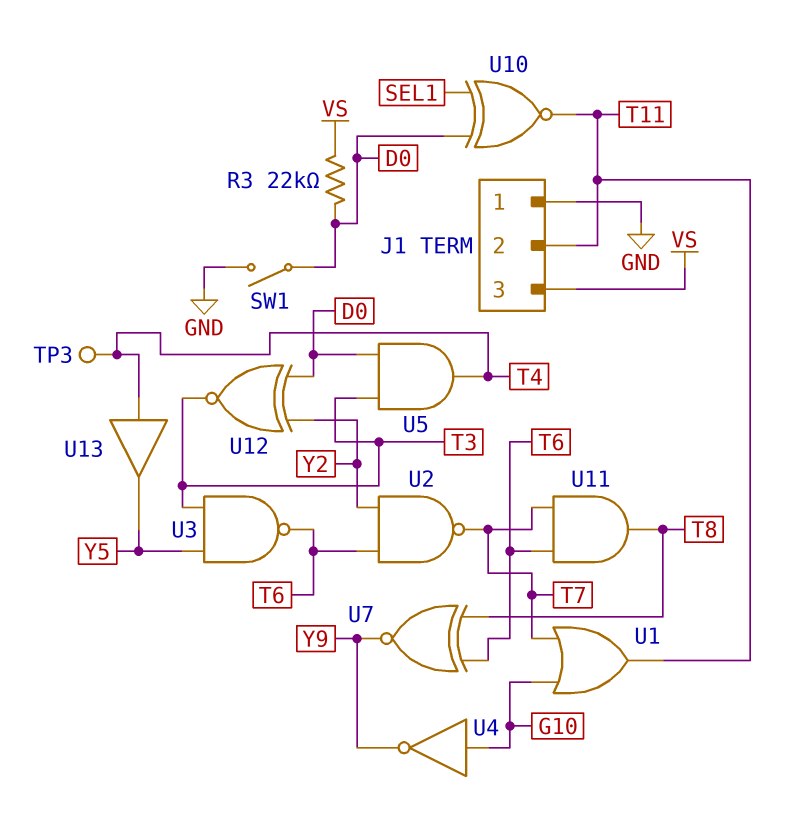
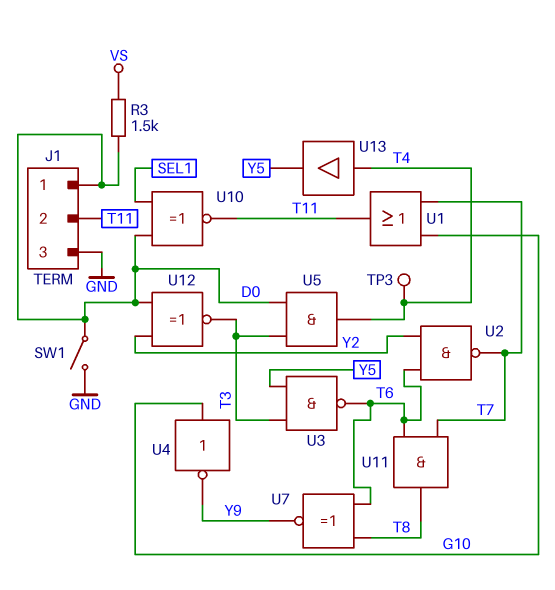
J1 pin 1: GND -> D0
J1 pin 3: VS -> GND
R3: 22k (D0, VS) -> 1.5k (D0, VS)

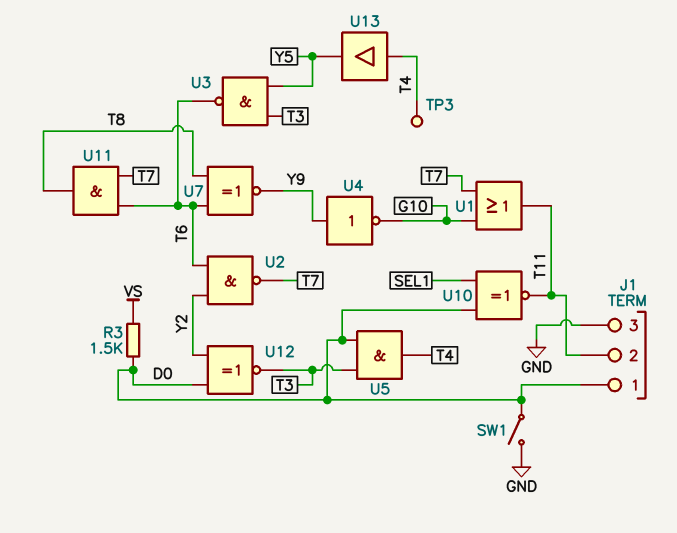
U4: NOT (in G10, out Y9) -> NOT (in Y9, out G10)

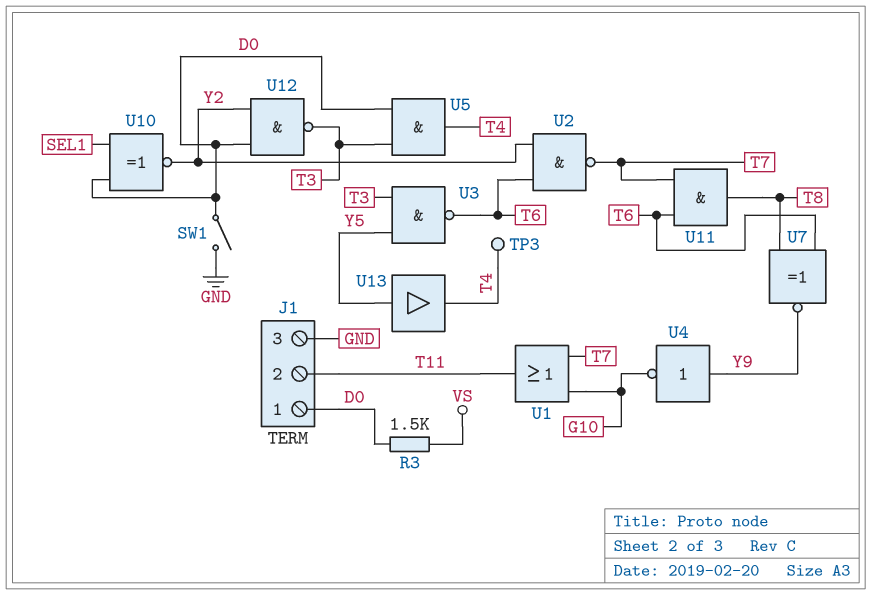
U10: XNOR (in D0, in SEL1, out T11) -> XNOR (in D0, in SEL1, out Y2)
U12: XNOR (in D0, in Y2, out T3) -> NAND (in D0, in Y2, out T3)
U13: buffer (in T4, out Y5) -> buffer (in Y5, out T4)

